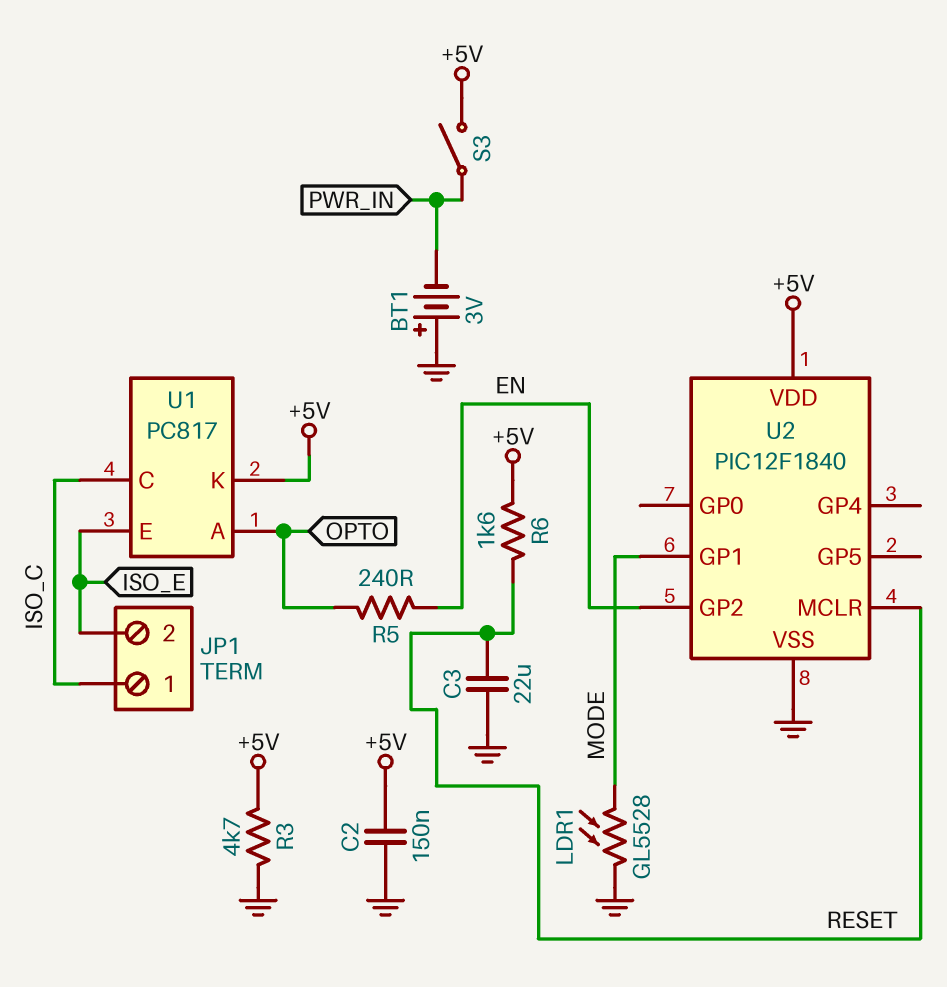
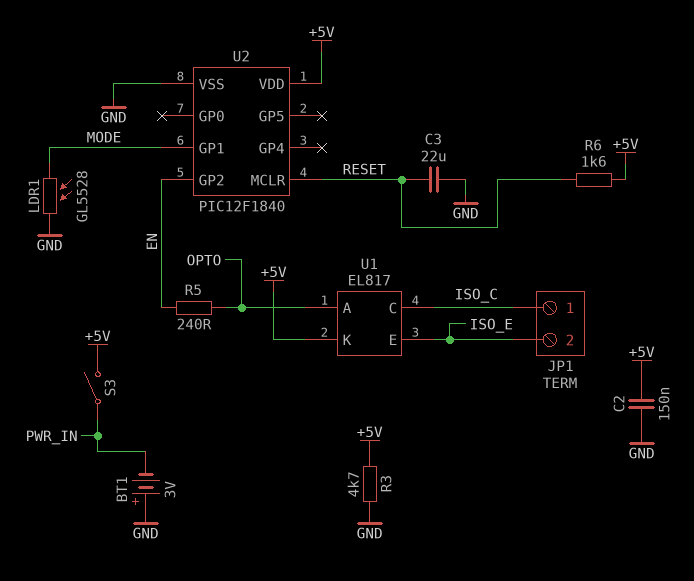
U1: PC817 -> EL817

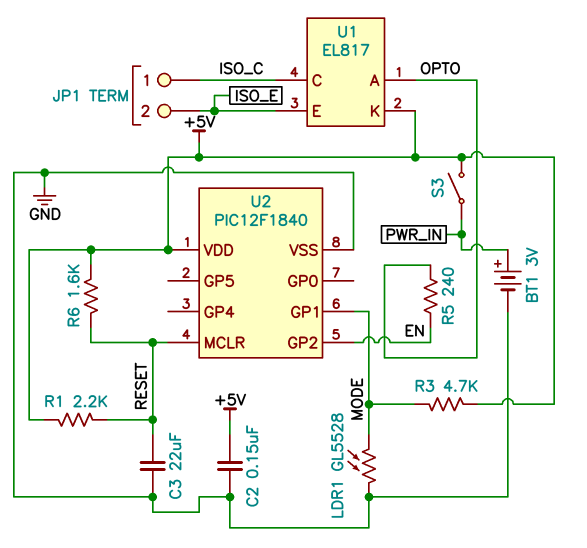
BT1: 3V (plus GND, minus PWR_IN) -> 3V (plus PWR_IN, minus GND)
R1: none -> 2.2k (+5V, RESET)
R3: 4.7k (+5V, GND) -> 4.7k (+5V, MODE)

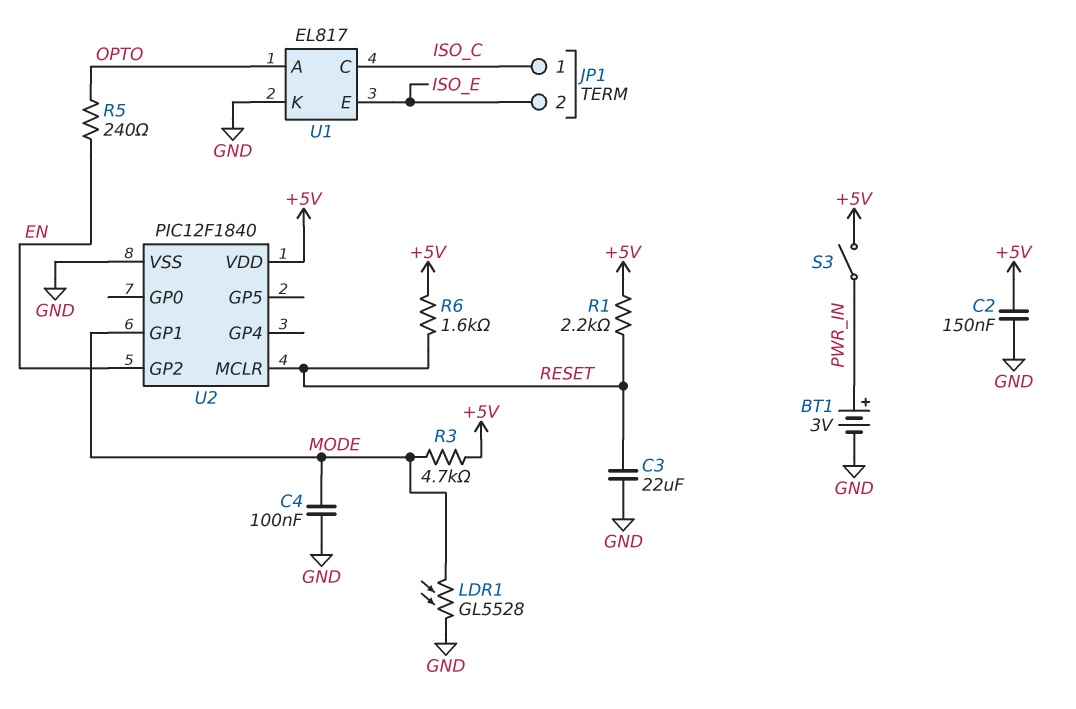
C4: none -> 100nF (GND, MODE)
U1 pin K: +5V -> GND

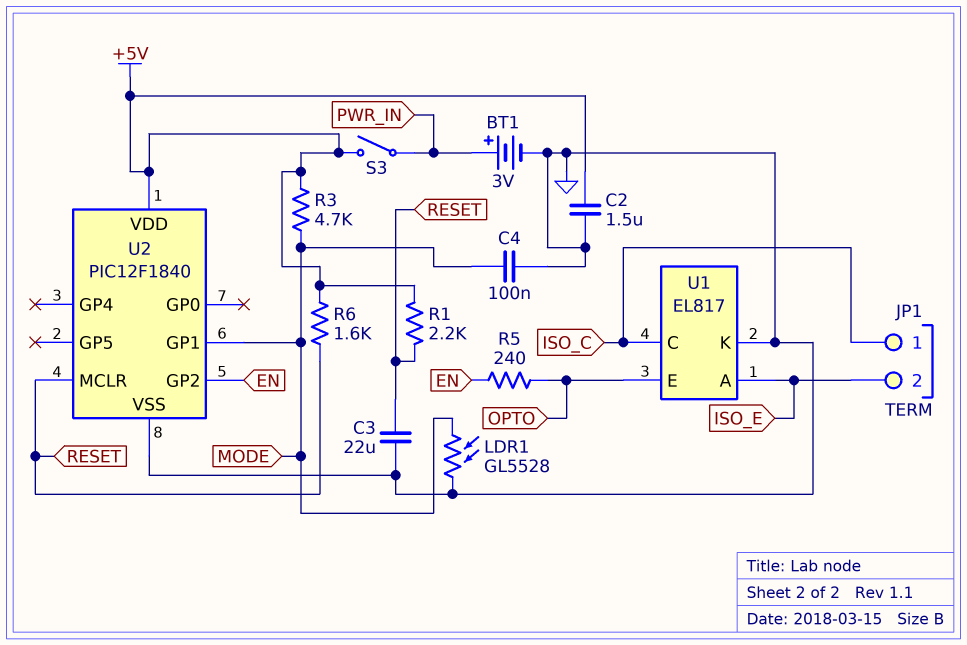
C2: 150nF (+5V, GND) -> 1.5uF (+5V, GND)
U1 pin A: OPTO -> ISO_E
U1 pin E: ISO_E -> OPTO

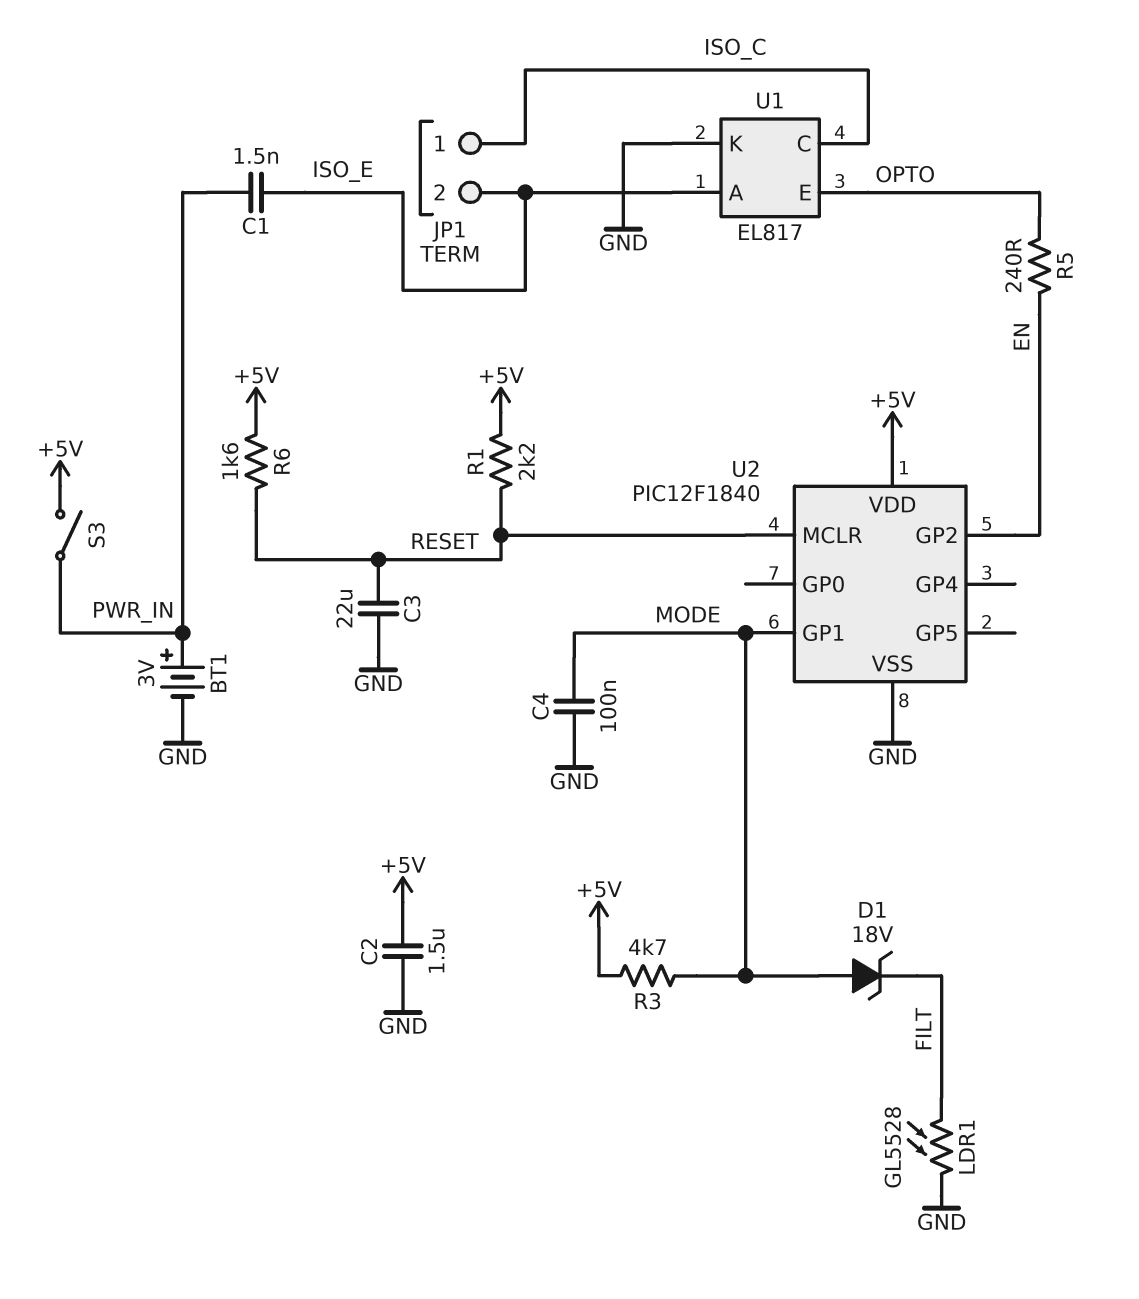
C1: none -> 1.5nF (ISO_E, PWR_IN)
D1: none -> zener 18V (A MODE, K FILT)
LDR1: GL5528 (GND, MODE) -> GL5528 (FILT, GND)

